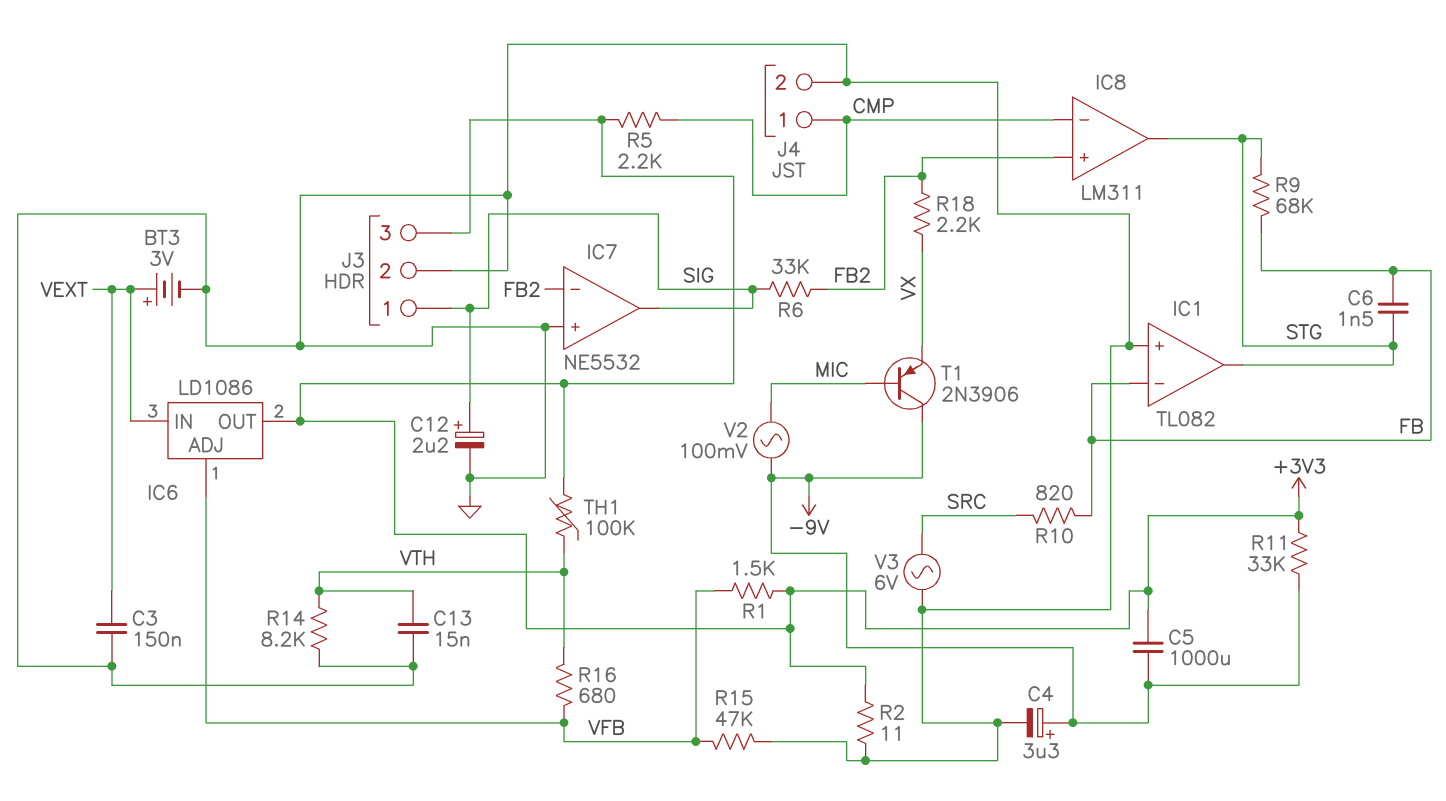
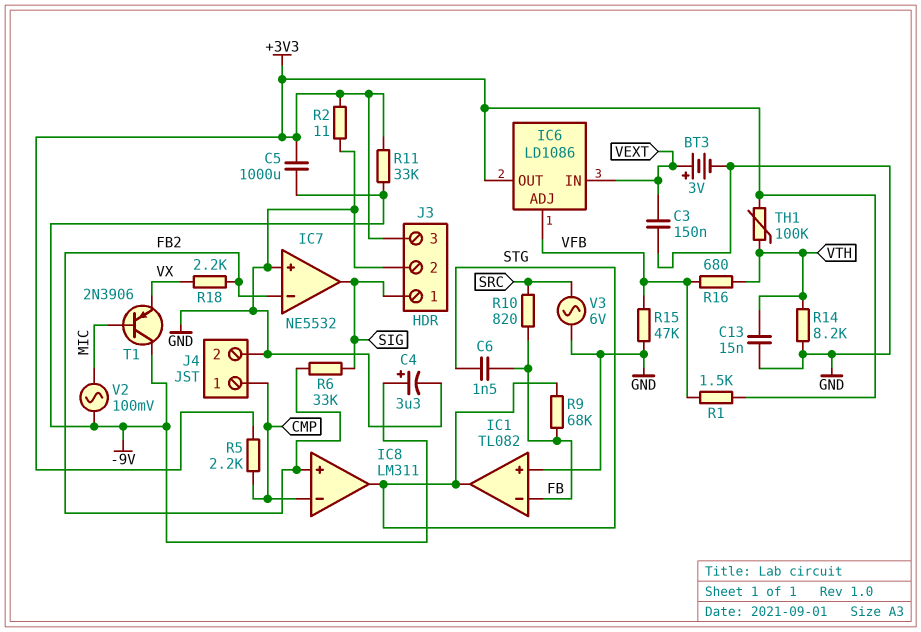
C12: 2.2uF (plus SIG, minus GND) -> none

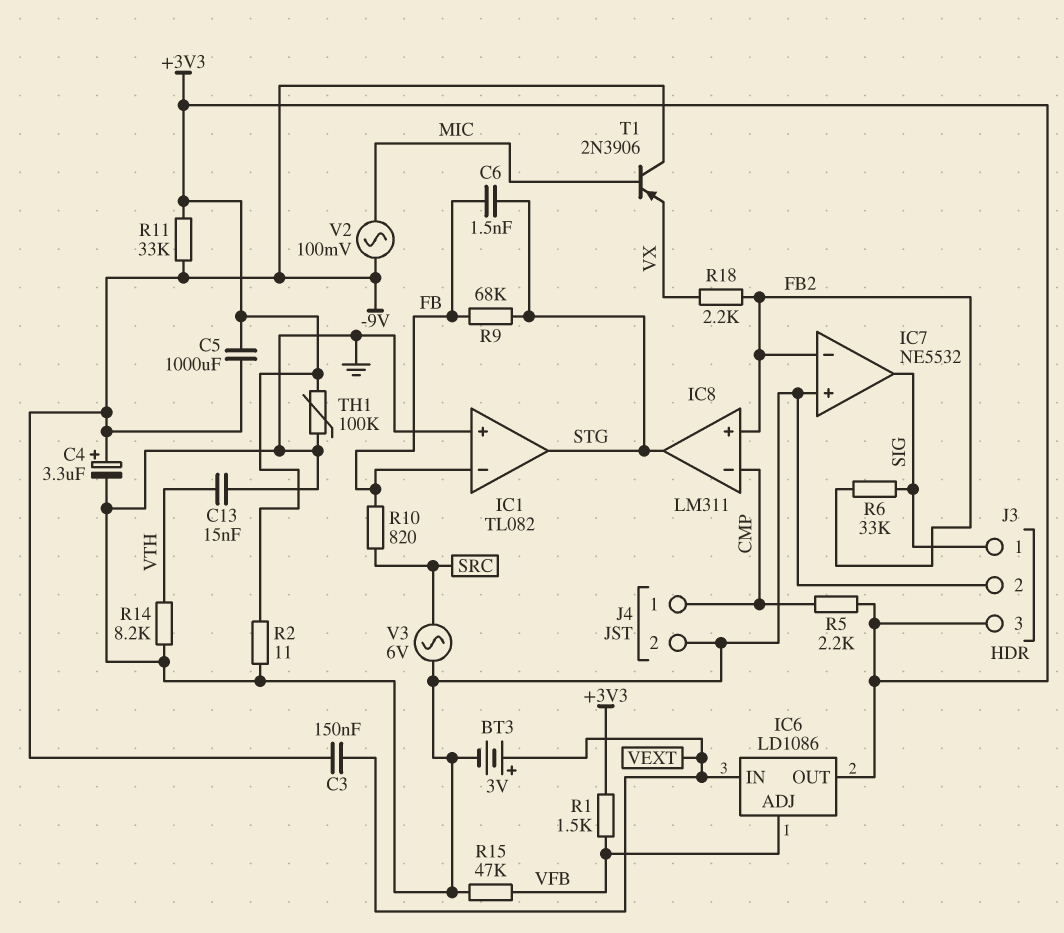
C3: 150nF (GND, VEXT) -> 150nF (-9V, VEXT)
R16: 680 (VFB, VTH) -> none
TH1: 100k (+3V3, VTH) -> 100k (+3V3, GND)

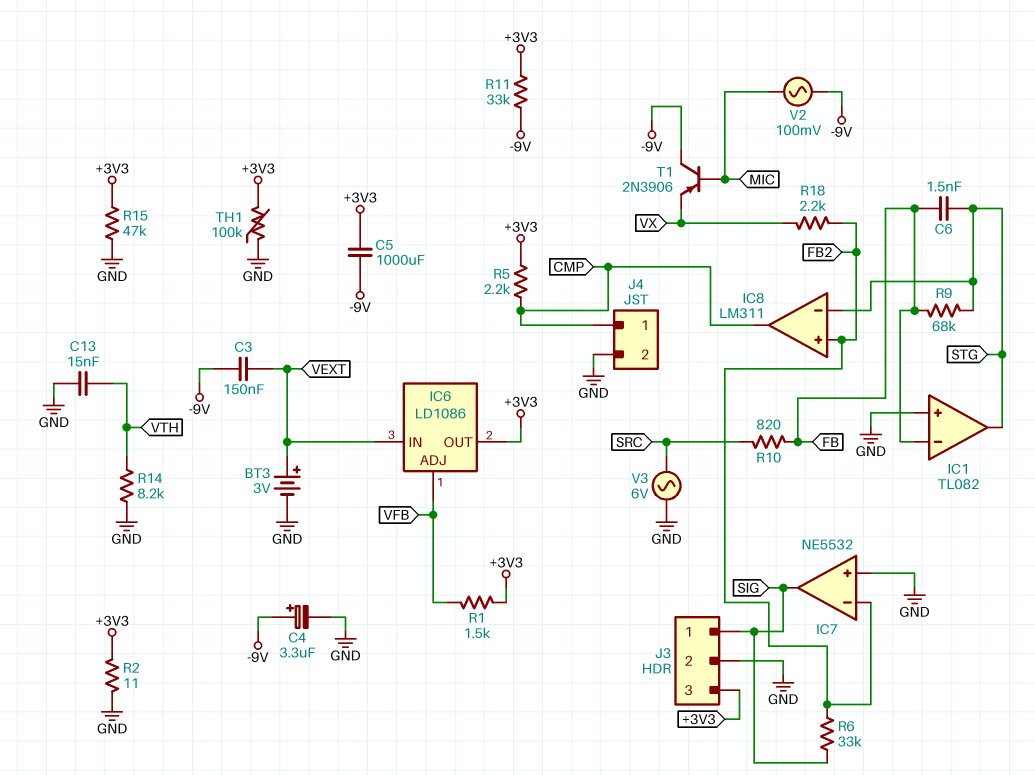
IC8 pin in-: CMP -> STG
IC8 pin out: STG -> CMP
R15: 47k (GND, VFB) -> 47k (+3V3, GND)

